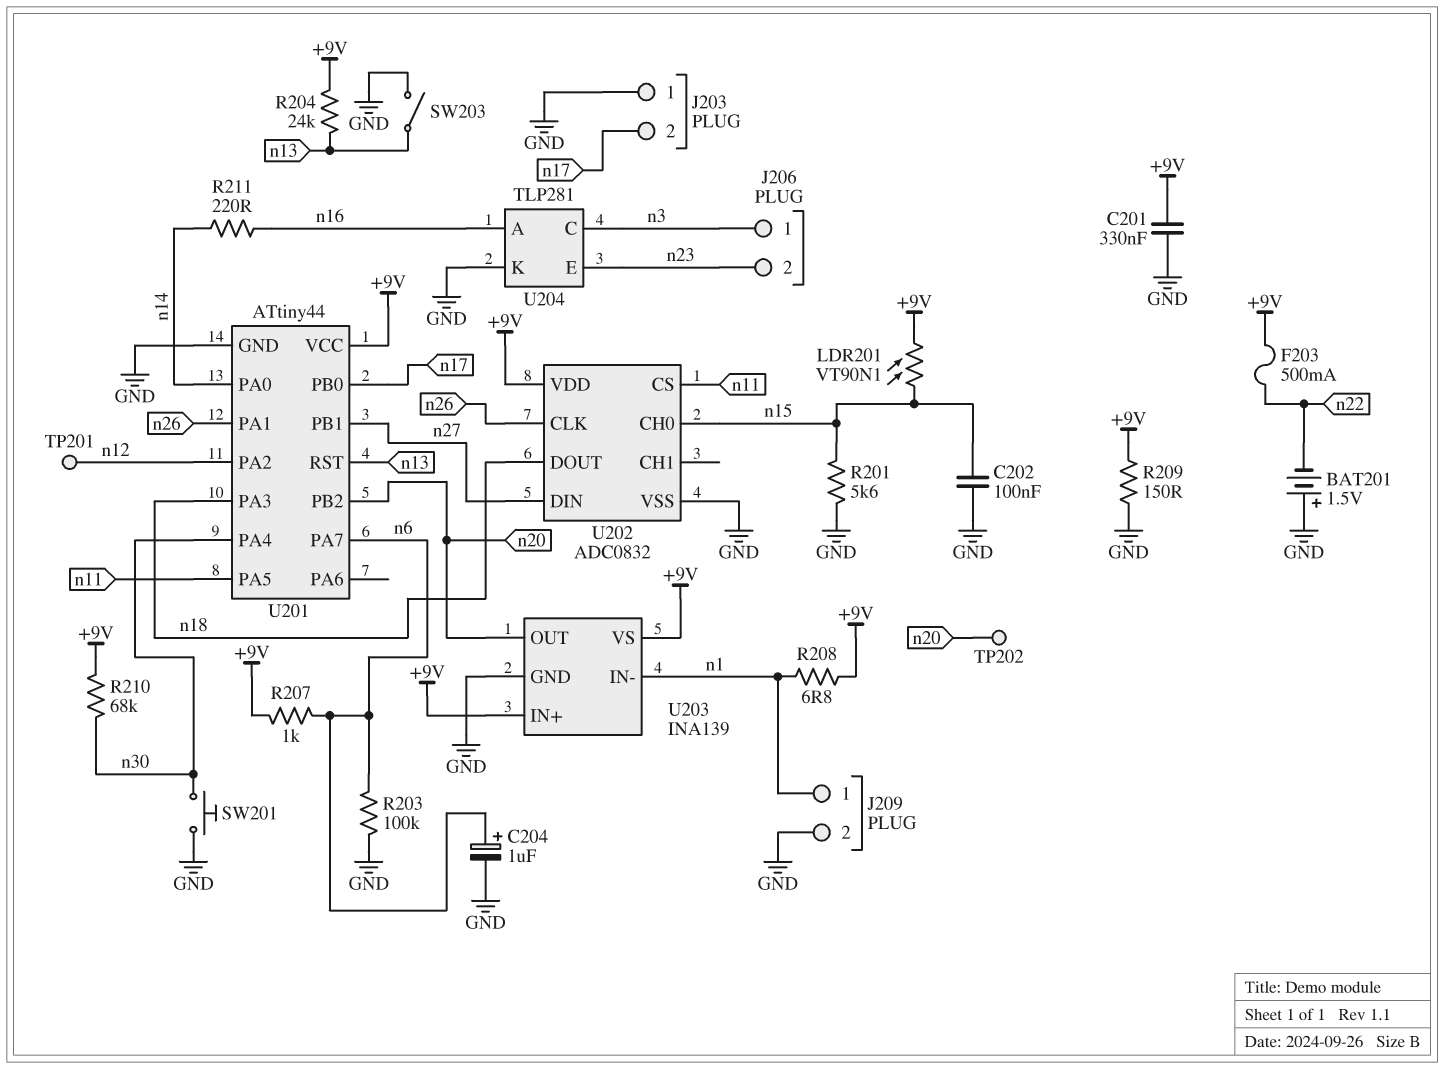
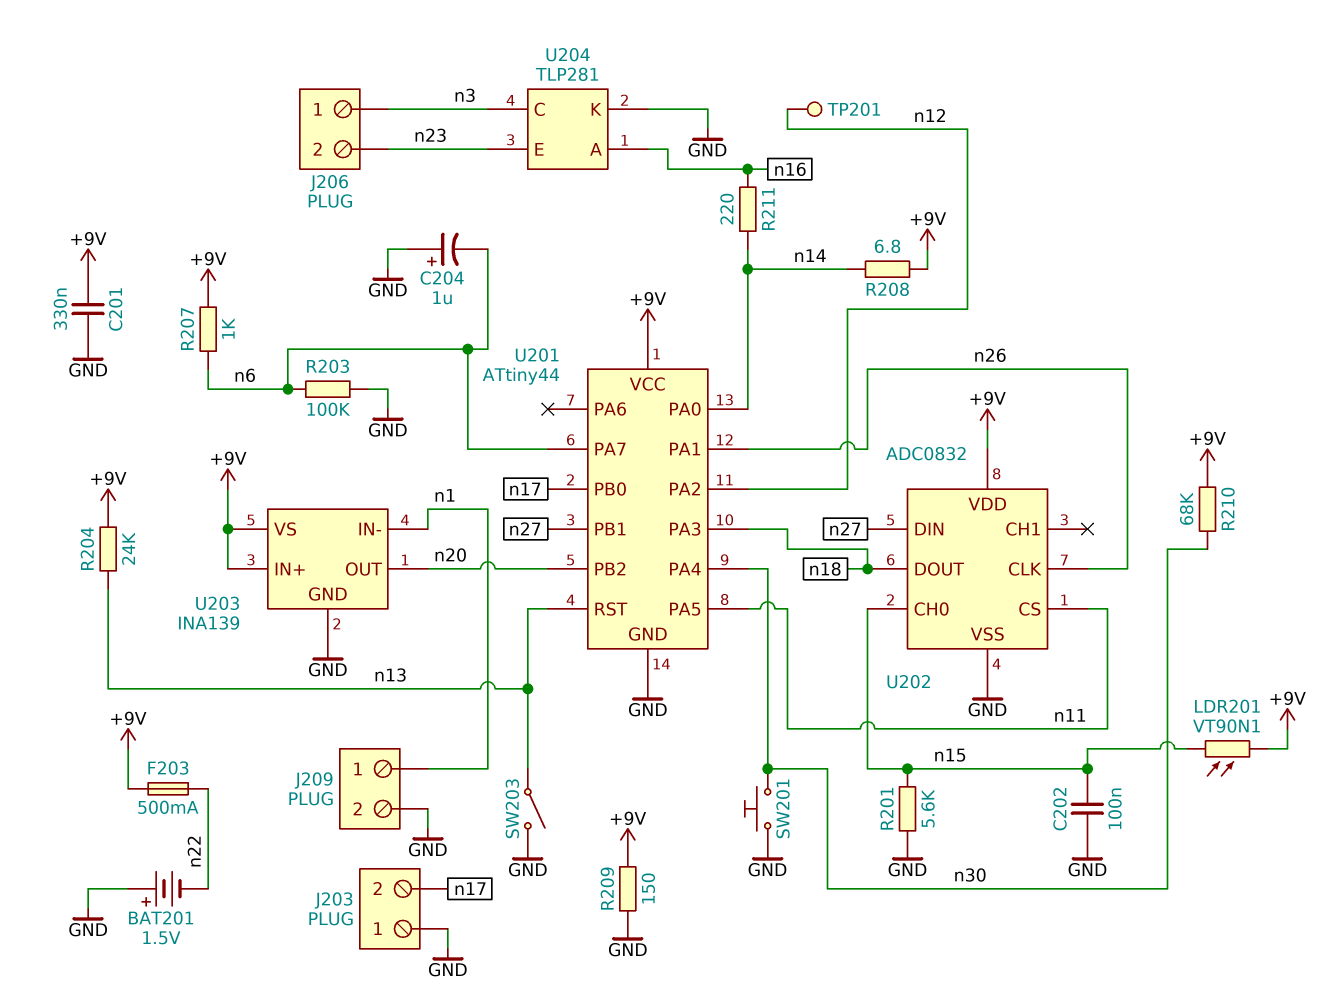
C204: 1uF (plus n6, minus GND) -> 1uF (plus GND, minus n6)
R208: 6.8 (+9V, n1) -> 6.8 (+9V, n14)
TP202: test point (n20) -> none

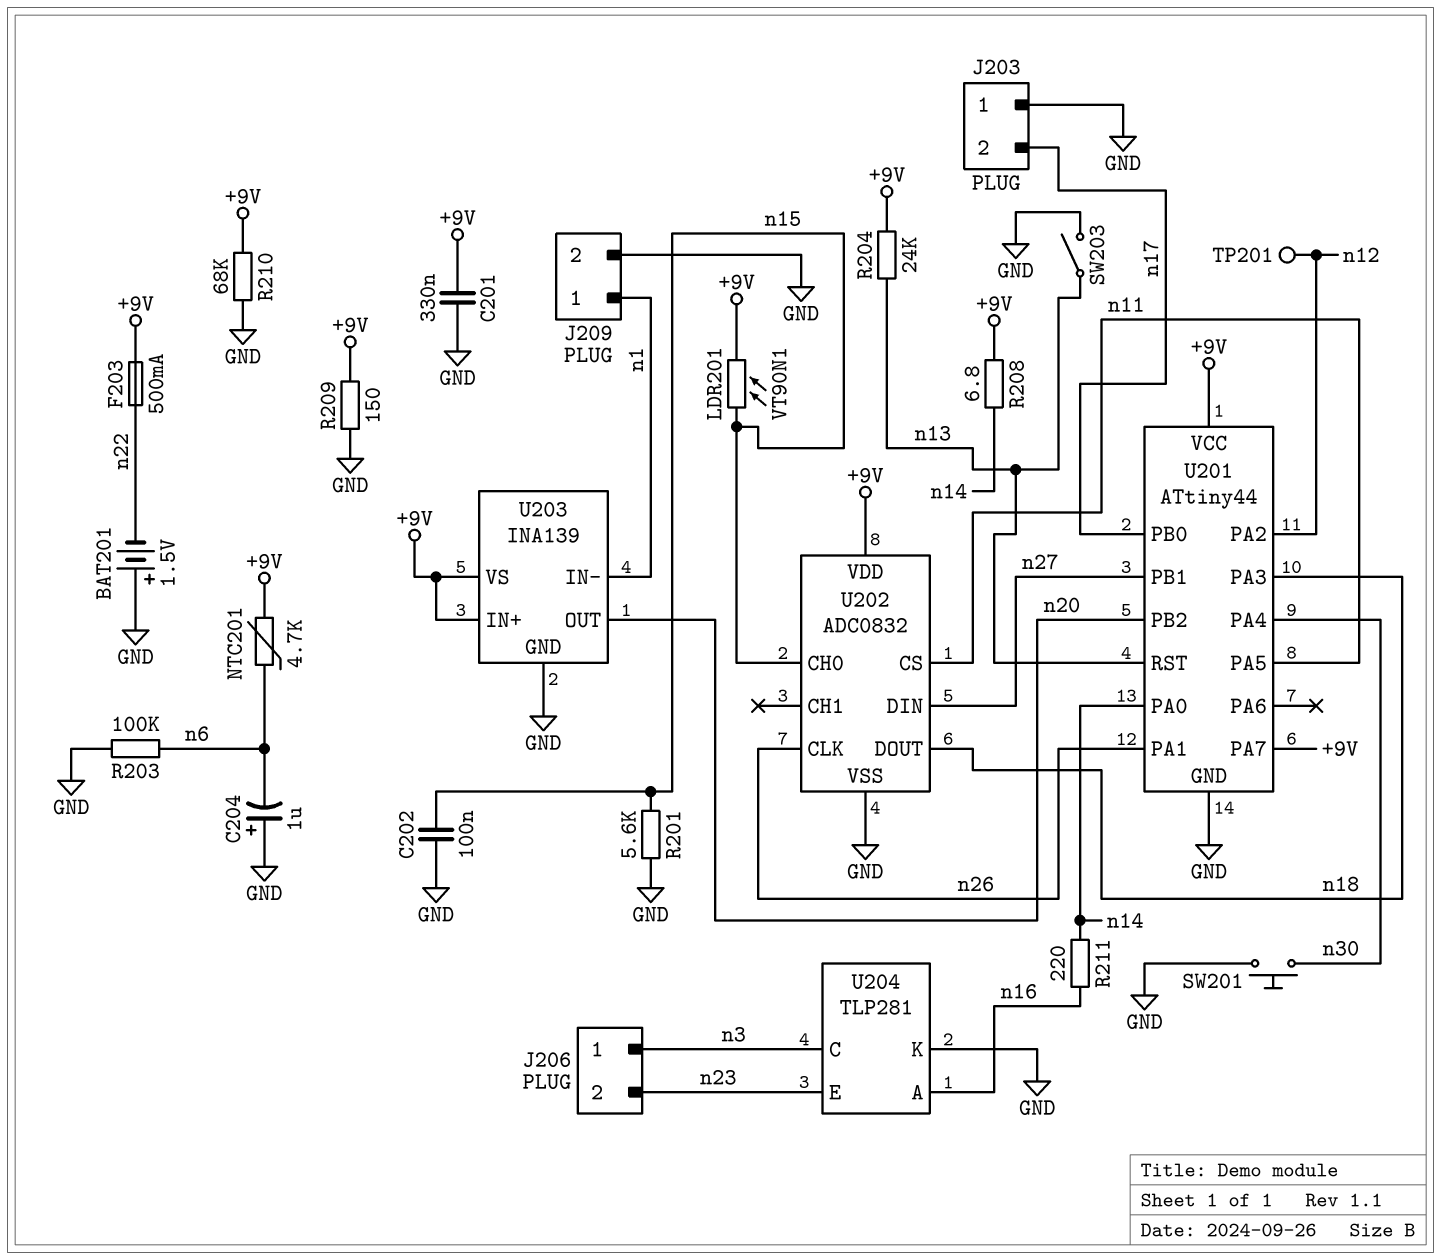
NTC201: none -> 4.7k (+9V, n6)
R207: 1k (+9V, n6) -> none
R210: 68k (+9V, n30) -> 68k (+9V, GND)
U201 pin PA7: n6 -> +9V

